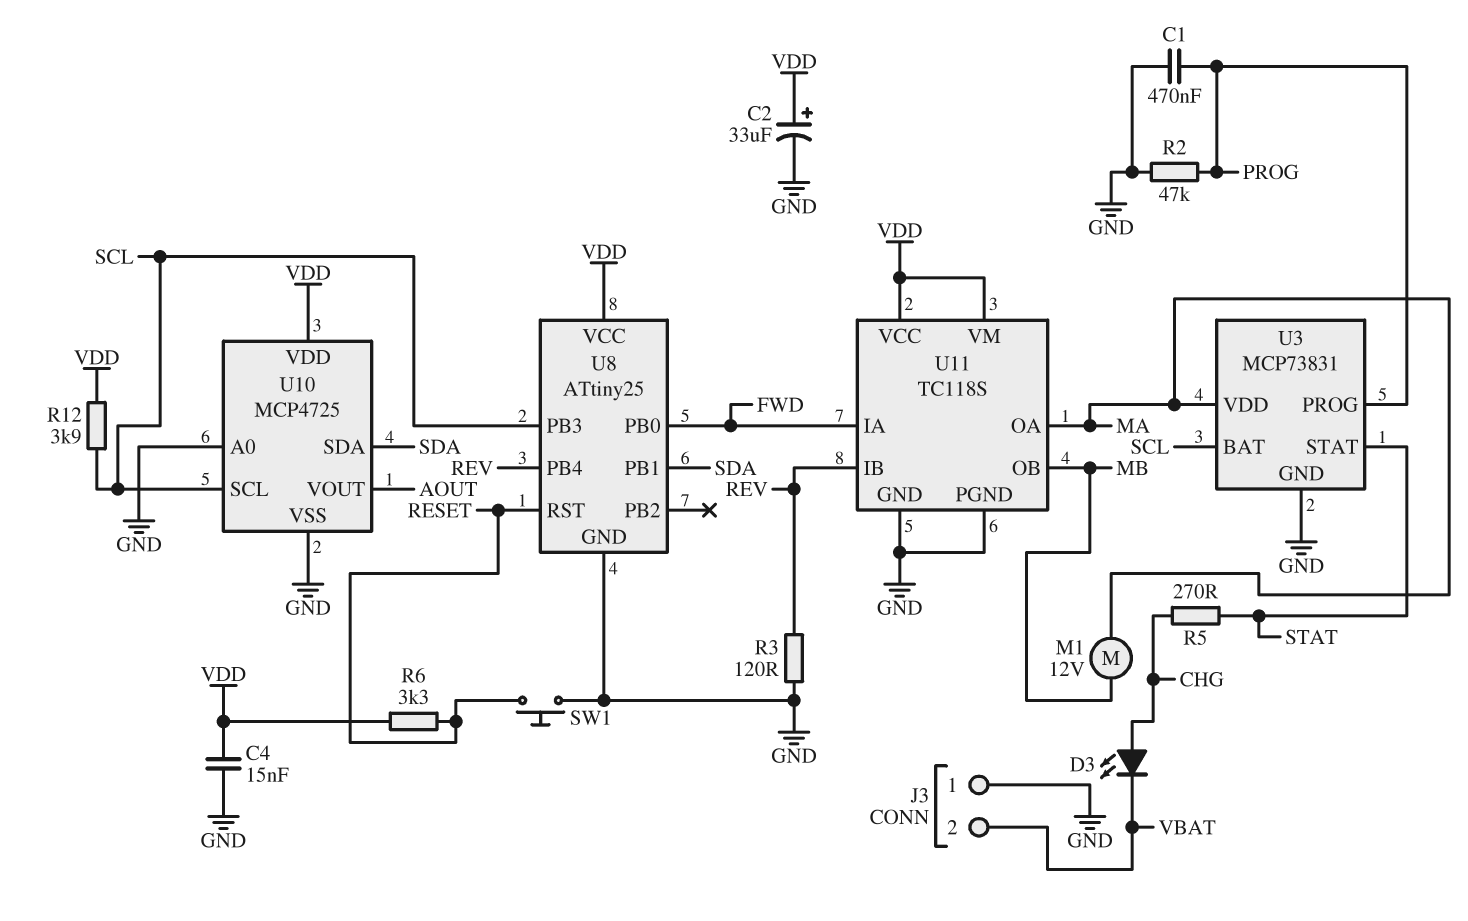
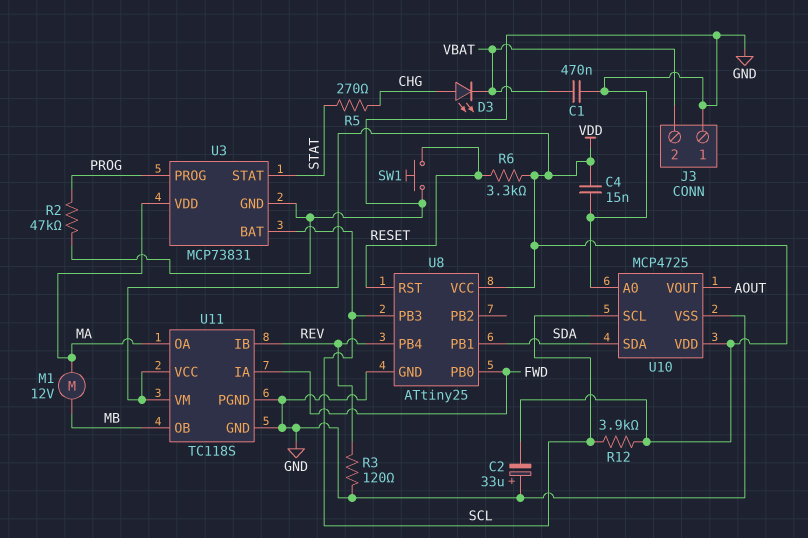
C1: 470nF (GND, PROG) -> 470nF (GND, VBAT)
C2: 33uF (plus VDD, minus GND) -> 33uF (plus GND, minus VDD)

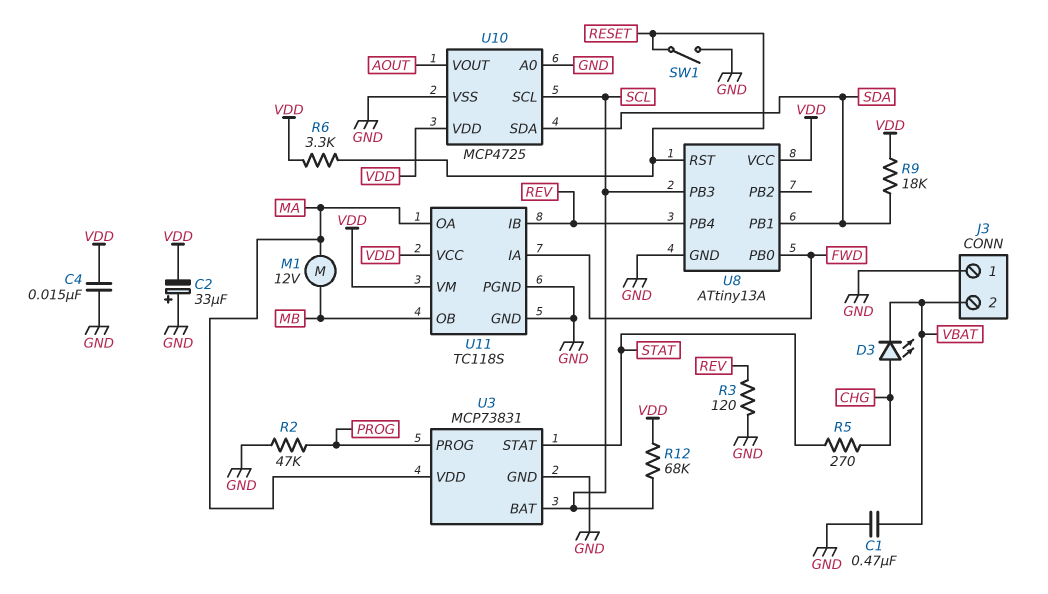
R9: none -> 18k (SDA, VDD)
R12: 3.9k (SCL, VDD) -> 68k (SCL, VDD)
SW1: button (GND, RESET) -> switch (GND, RESET)
U8: ATtiny25 -> ATtiny13A

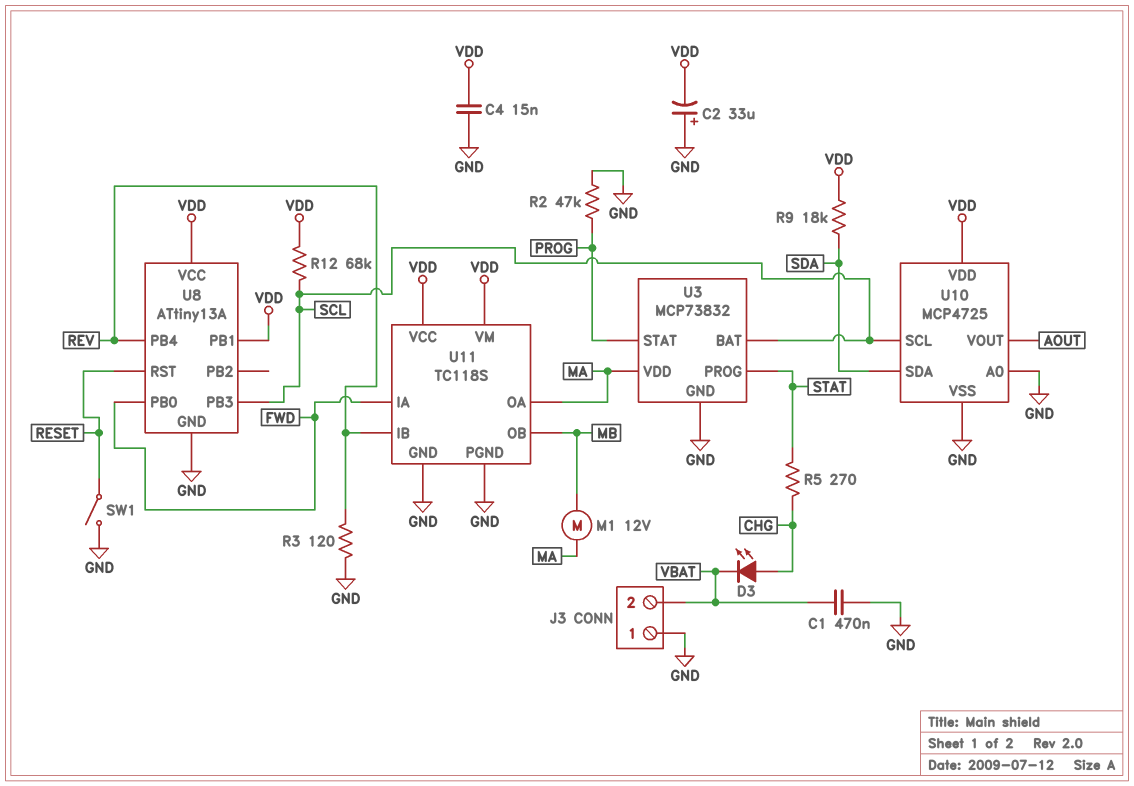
R6: 3.3k (RESET, VDD) -> none
U3: MCP73831 -> MCP73832
U3 pin PROG: PROG -> STAT
U3 pin STAT: STAT -> PROG
U8 pin PB1: SDA -> VDD

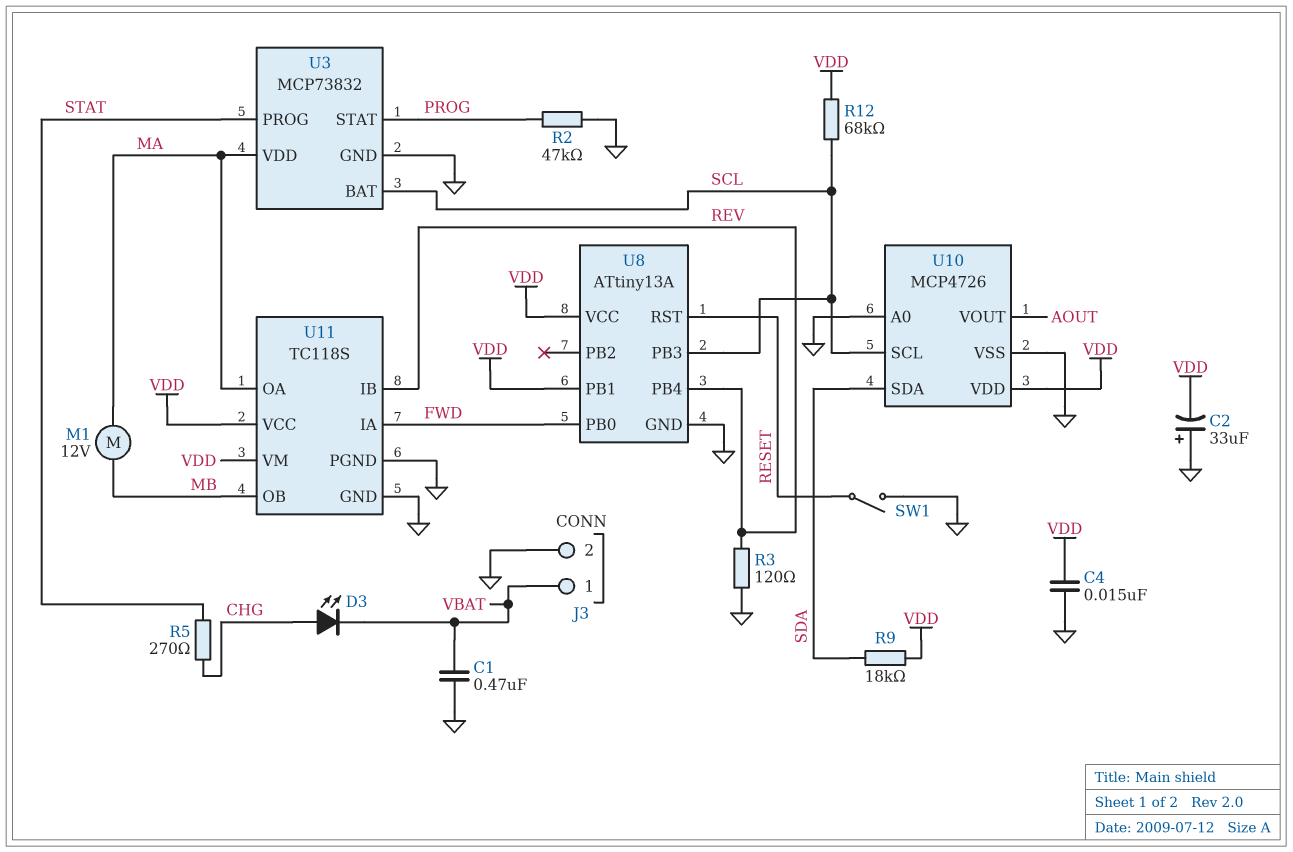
J3 pin 1: GND -> VBAT
J3 pin 2: VBAT -> GND
U10: MCP4725 -> MCP4726

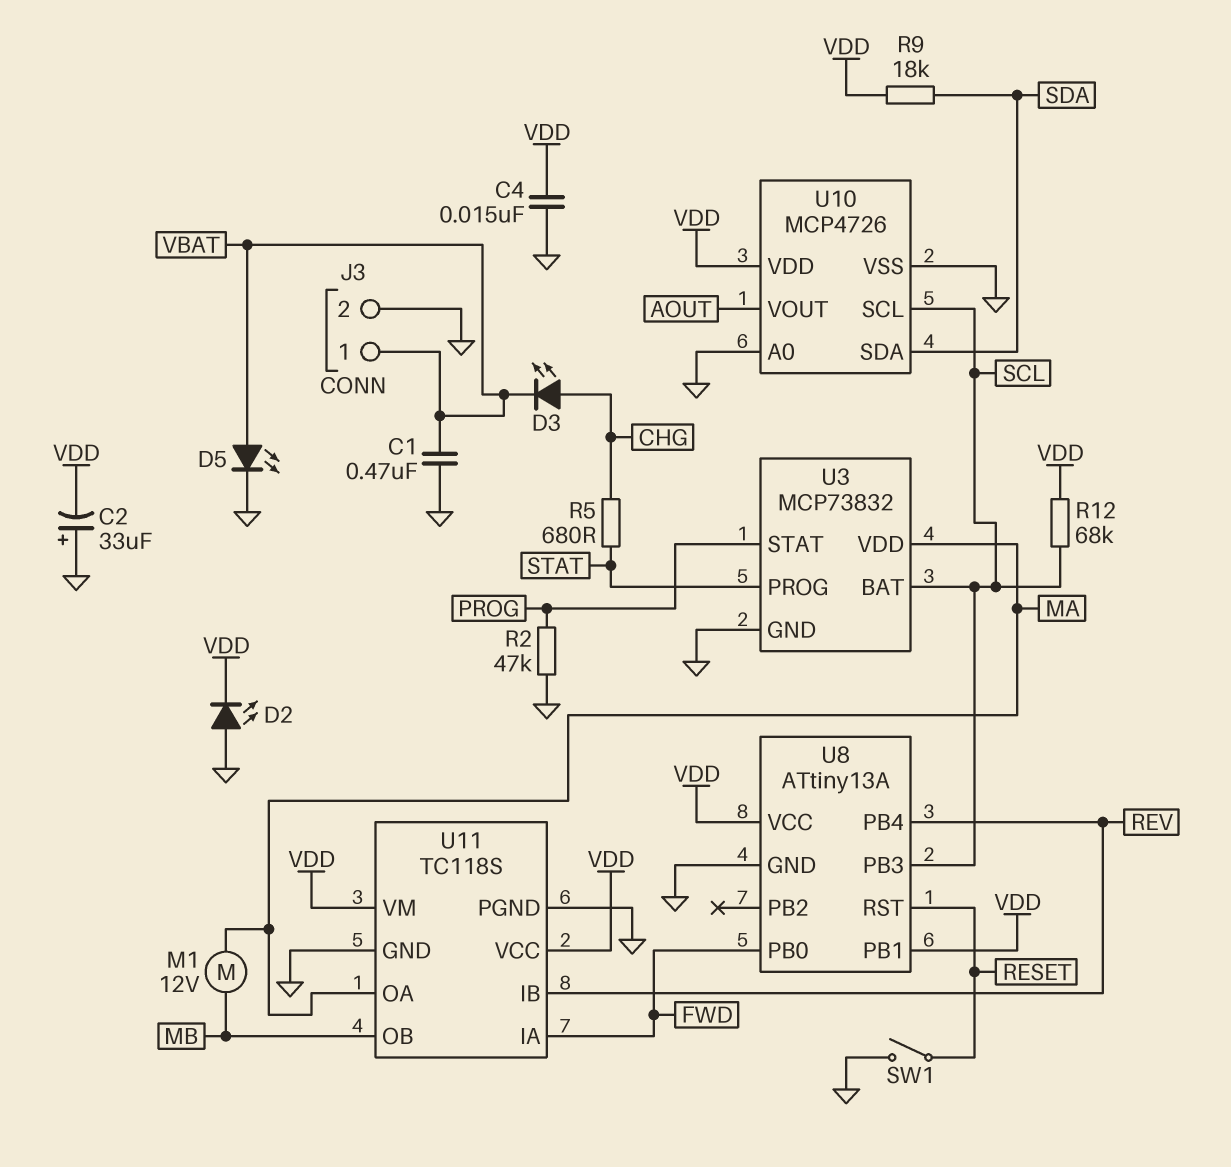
D2: none -> LED (A GND, K VDD)
D5: none -> LED (A VBAT, K GND)
R3: 120 (GND, REV) -> none
R5: 270 (CHG, STAT) -> 680 (CHG, STAT)

